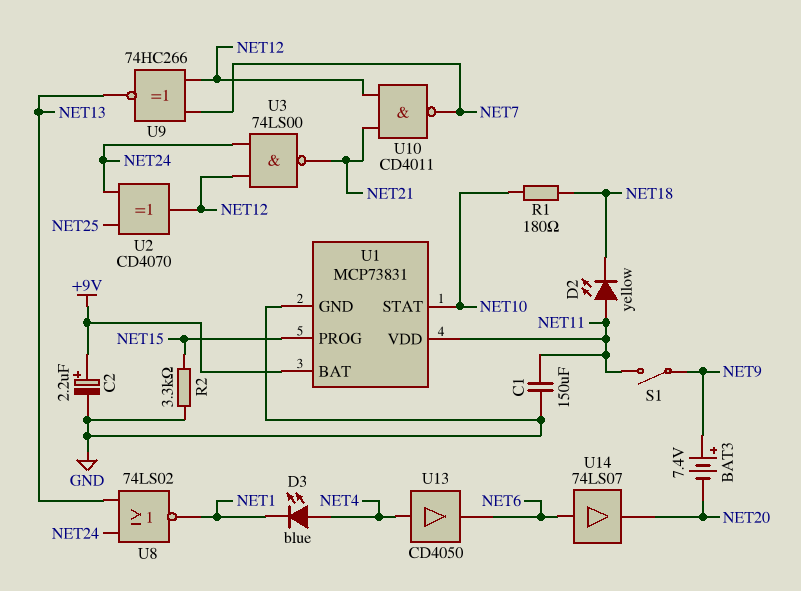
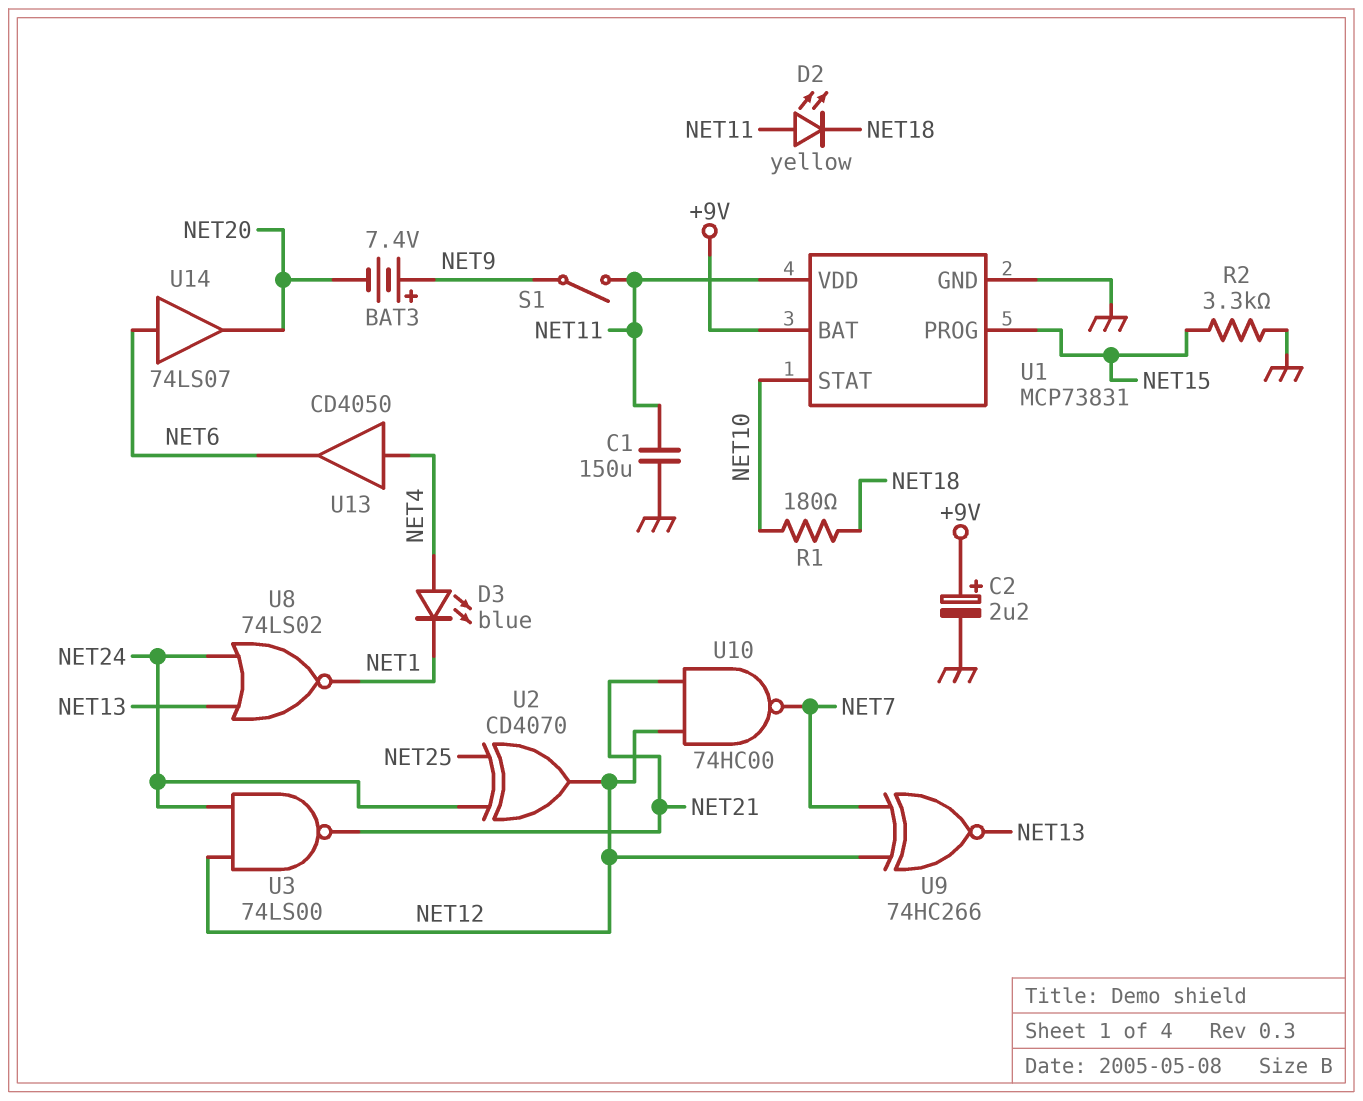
U10: NAND CD4011 (in NET12, in NET21, out NET7) -> NAND 74HC00 (in NET12, in NET21, out NET7)

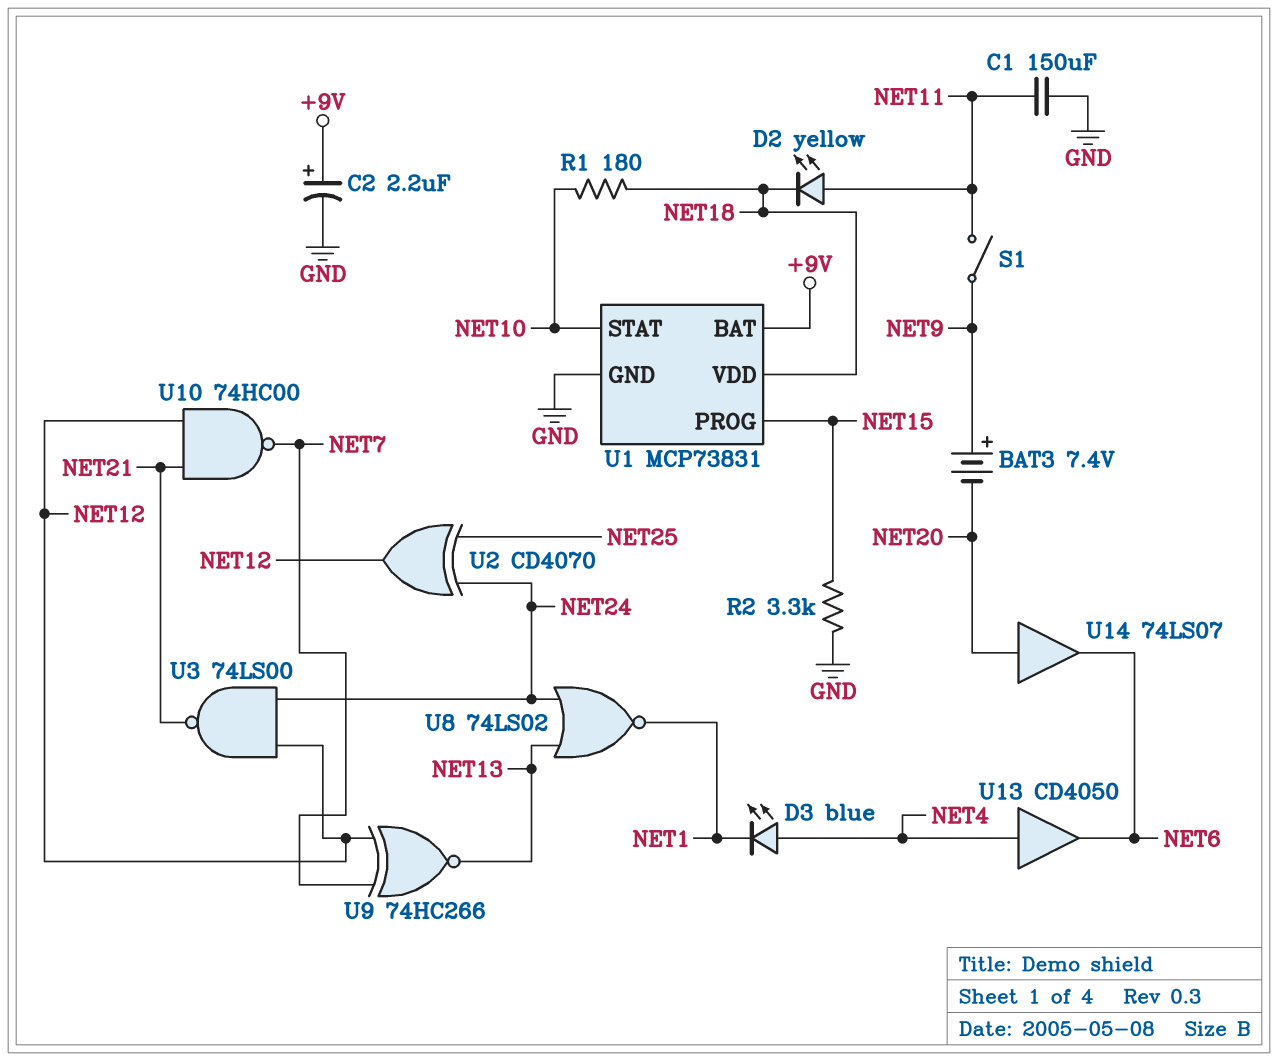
U1 pin VDD: NET11 -> NET18
U14: buffer 74LS07 (in NET6, out NET20) -> buffer 74LS07 (in NET20, out NET6)

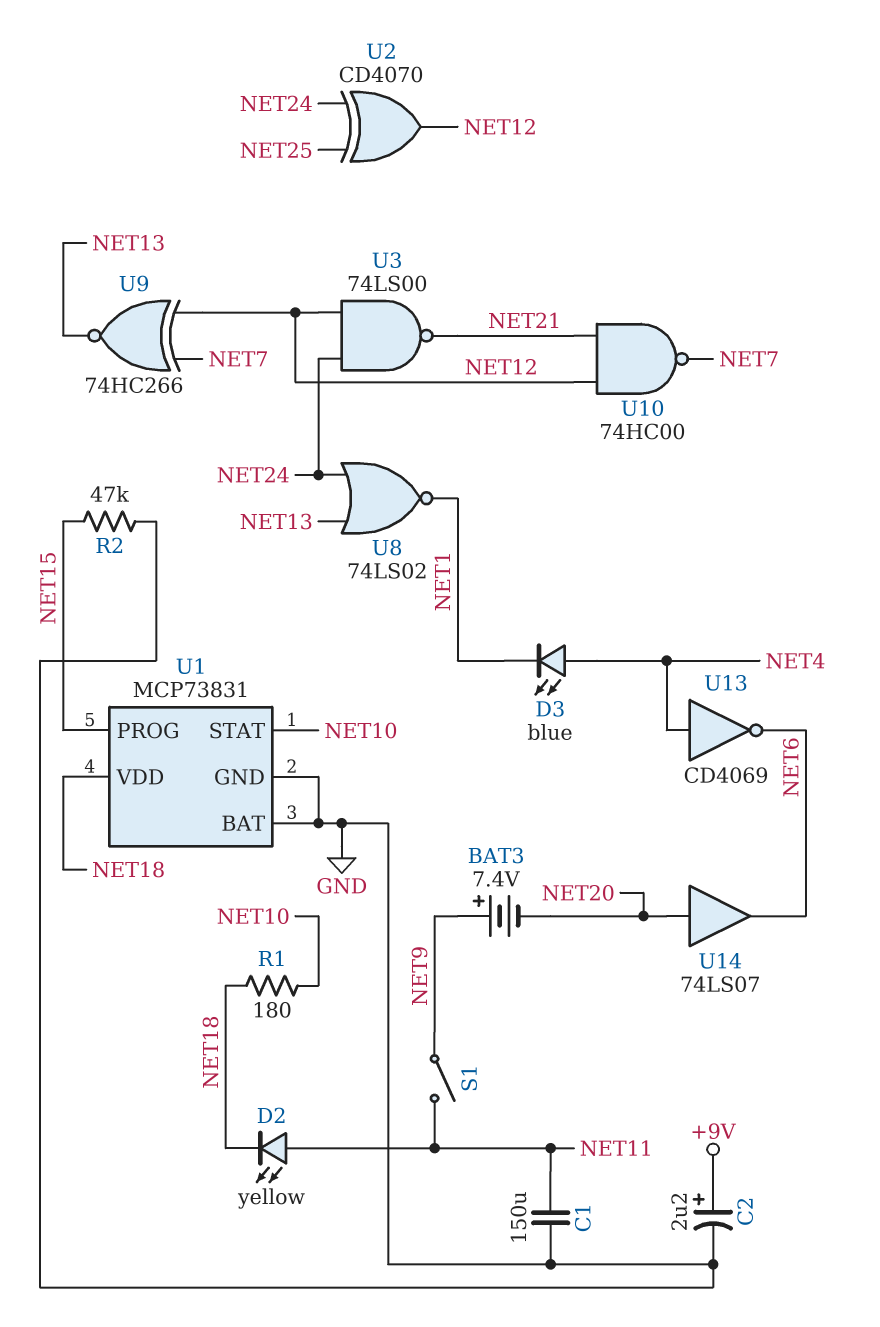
R2: 3.3k (GND, NET15) -> 47k (GND, NET15)
U1 pin BAT: +9V -> GND
U13: buffer CD4050 (in NET4, out NET6) -> NOT CD4069 (in NET4, out NET6)

